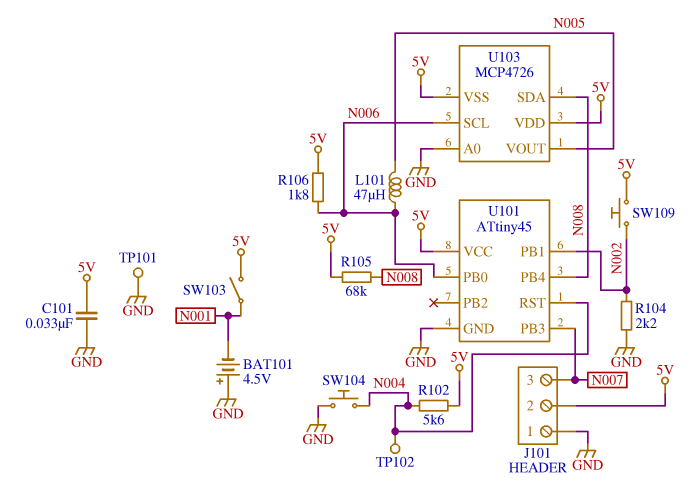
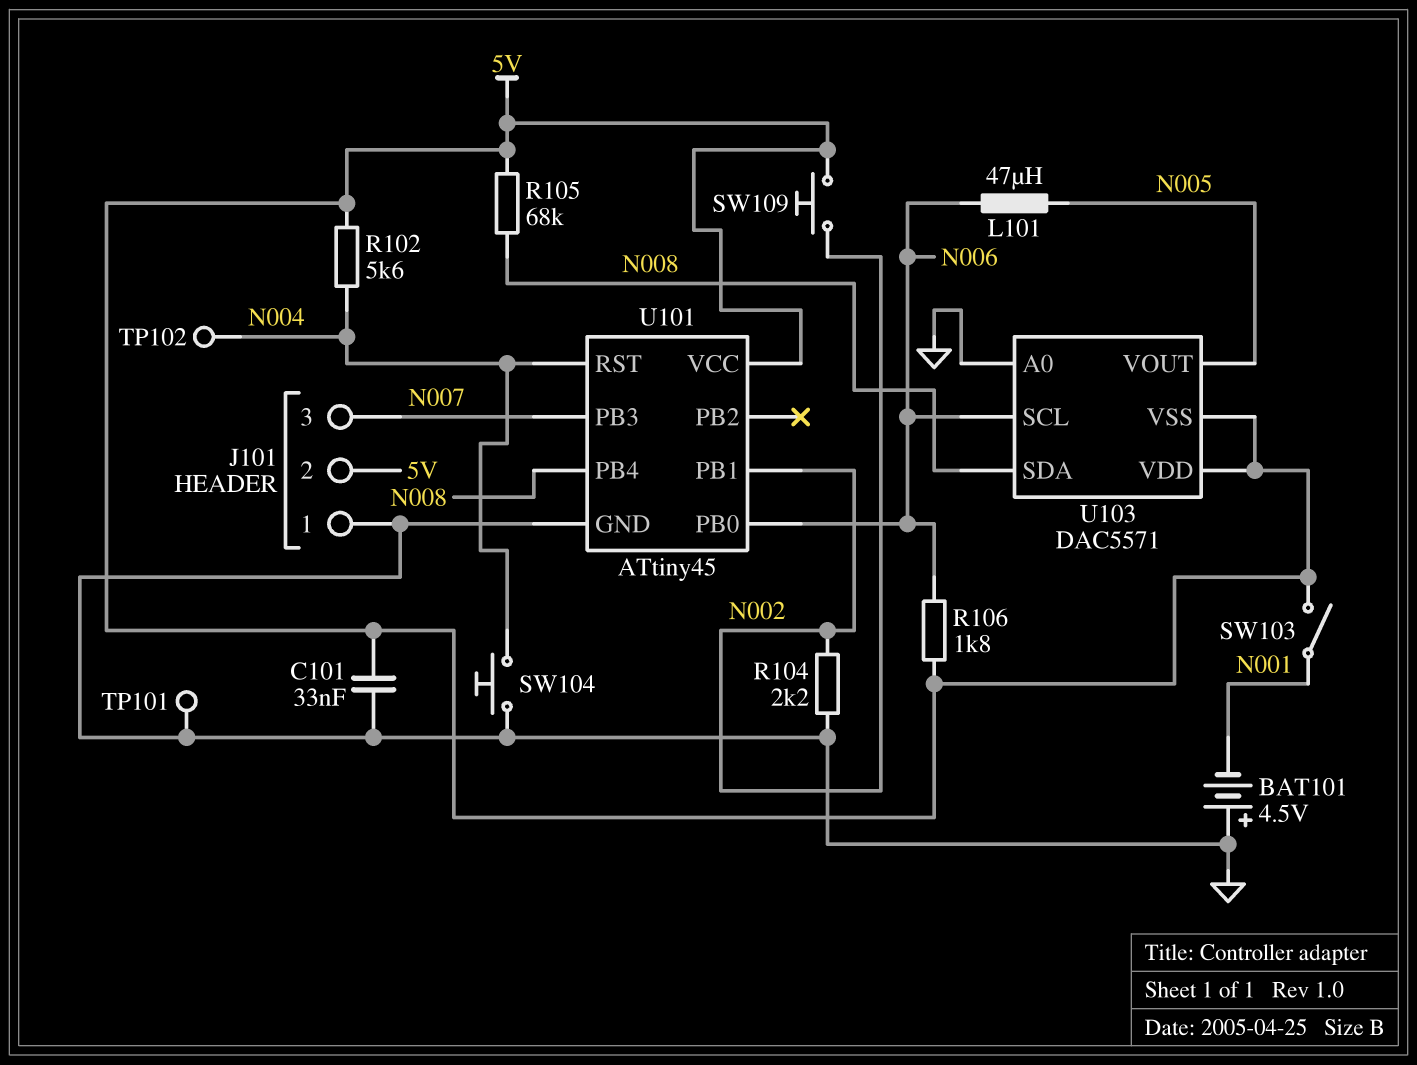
U103: MCP4726 -> DAC5571

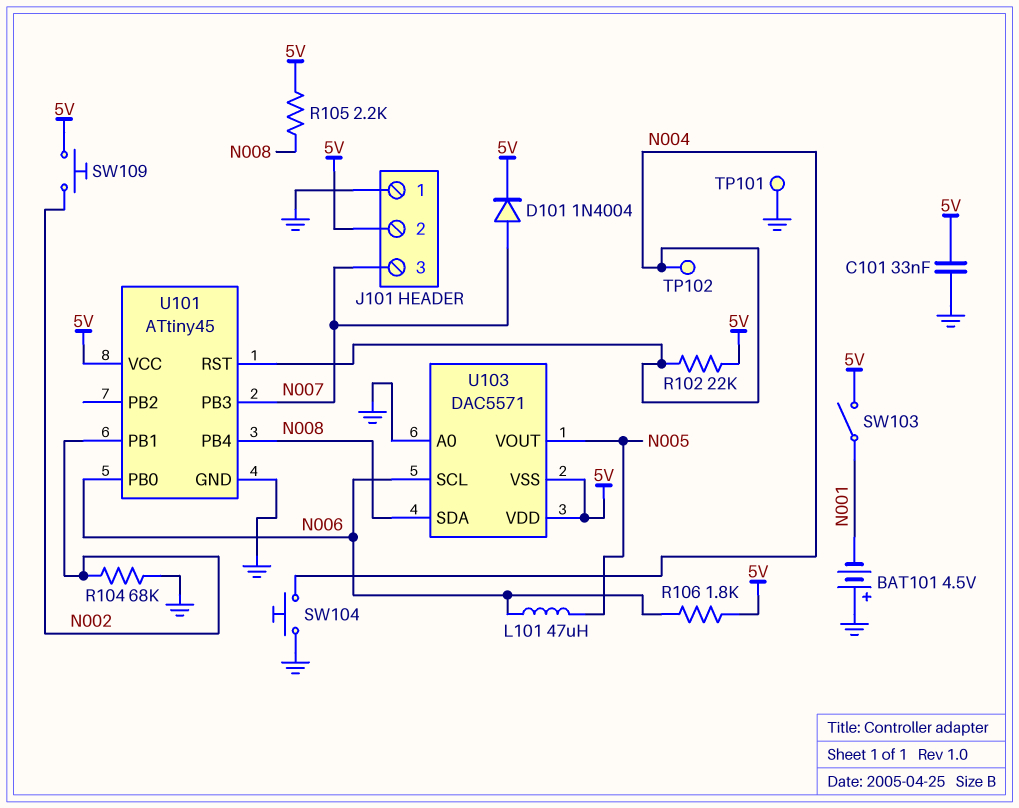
D101: none -> diode 1N4004 (A N007, K 5V)
R102: 5.6k (5V, N004) -> 22k (5V, N004)
R104: 2.2k (GND, N002) -> 68k (GND, N002)
R105: 68k (5V, N008) -> 2.2k (5V, N008)

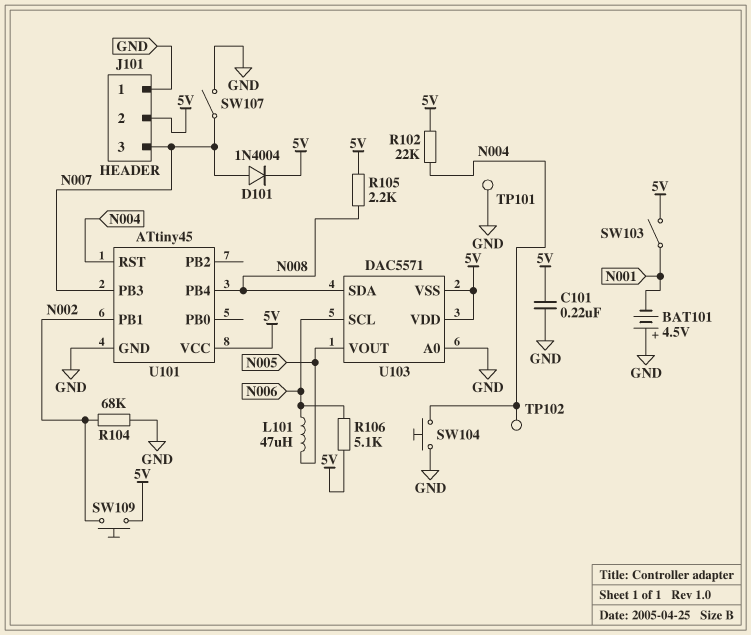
C101: 33nF (5V, GND) -> 220nF (5V, GND)
R106: 1.8k (5V, N006) -> 5.1k (5V, N006)
SW107: none -> switch (GND, N007)
U101 pin PB0: N006 -> none

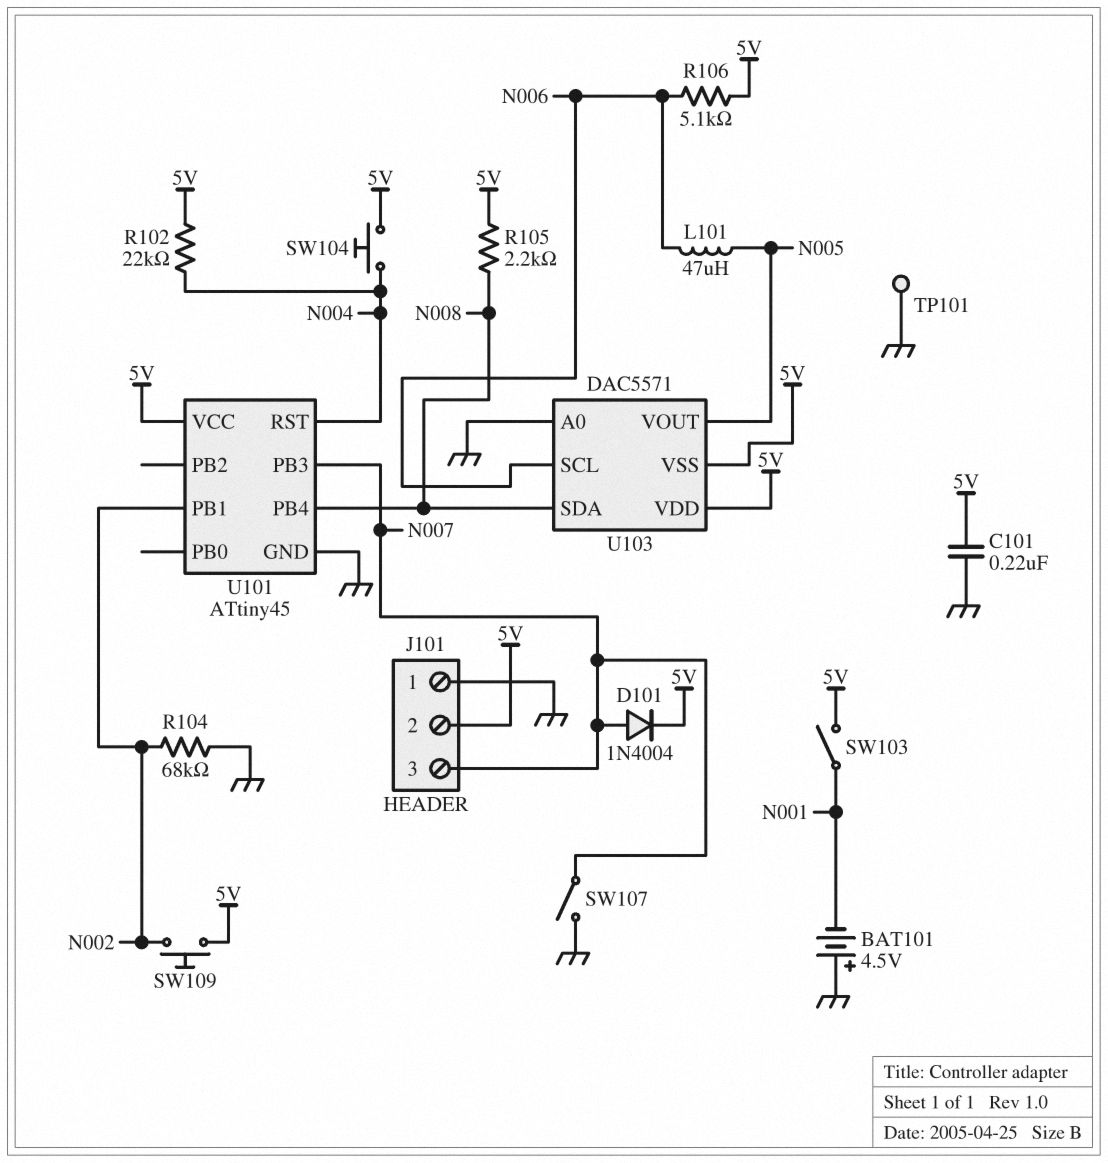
SW104: button (GND, N004) -> button (5V, N004)
TP102: test point (N004) -> none

